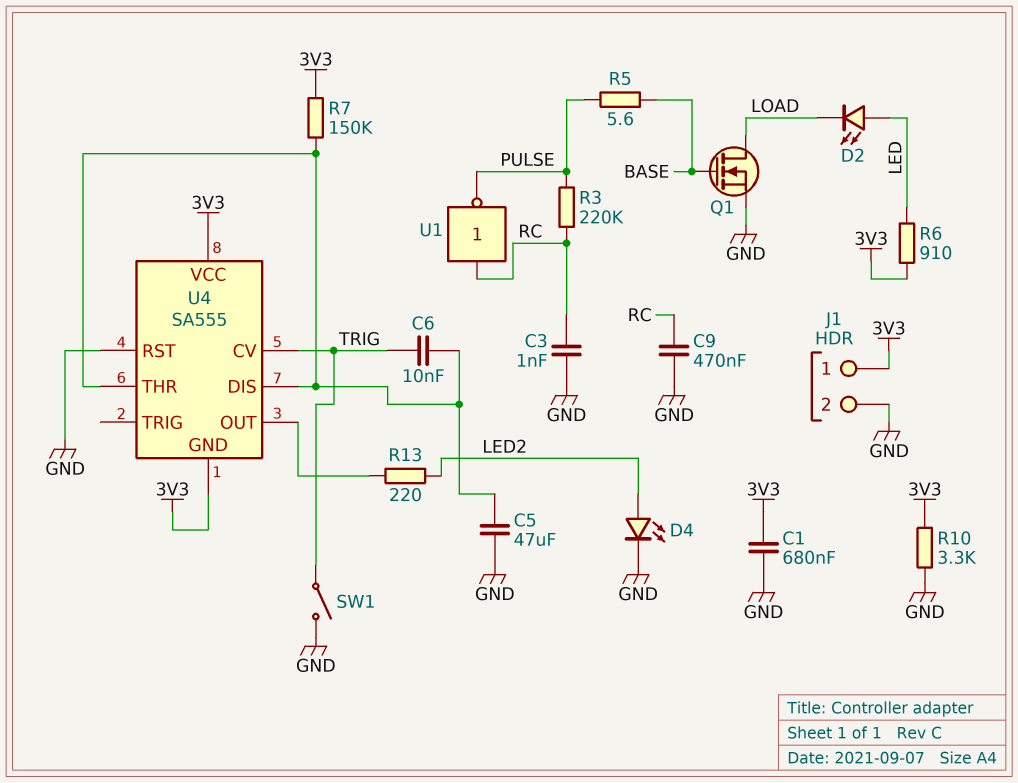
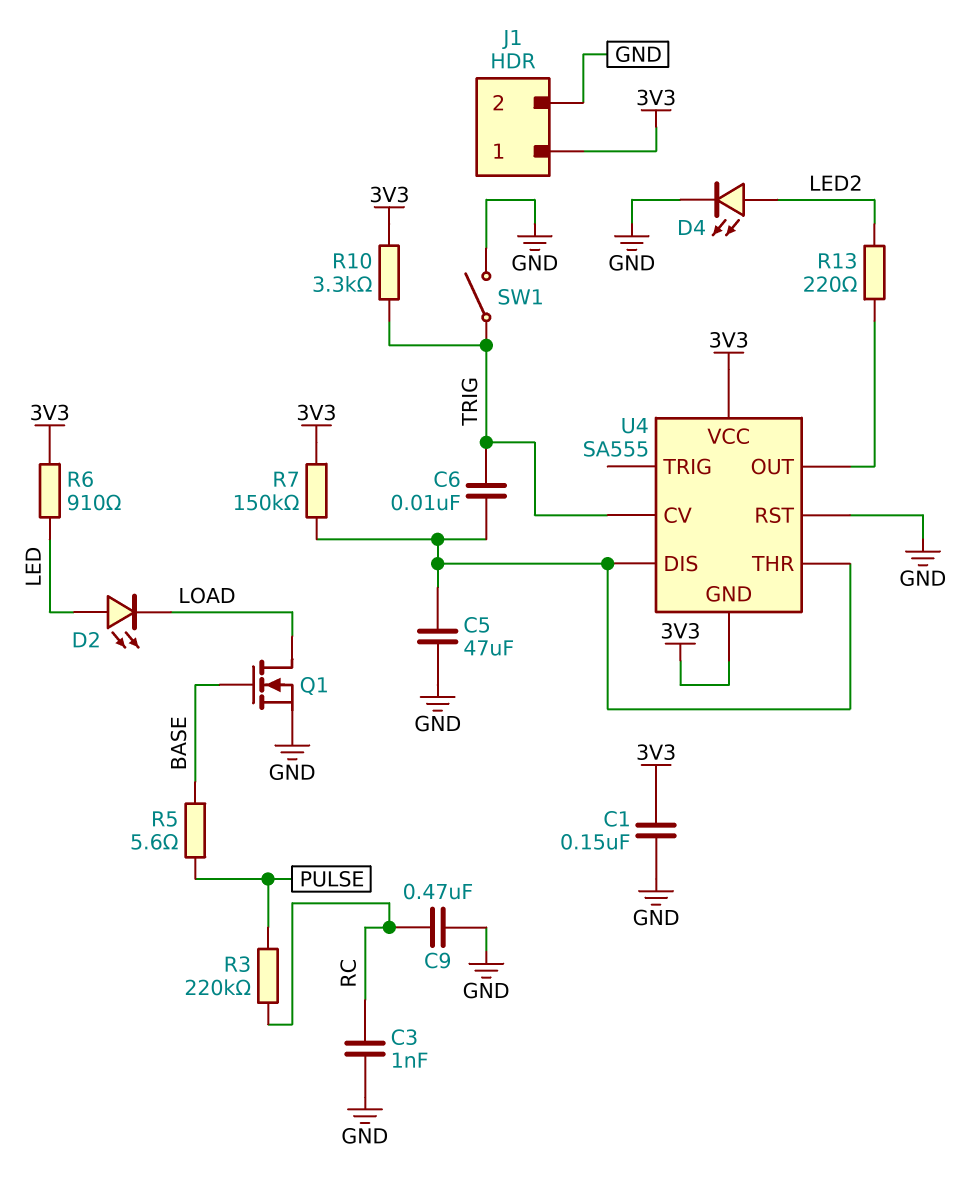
C1: 680nF (3V3, GND) -> 150nF (3V3, GND)
R10: 3.3k (3V3, GND) -> 3.3k (3V3, TRIG)
U1: NOT (in RC, out PULSE) -> none

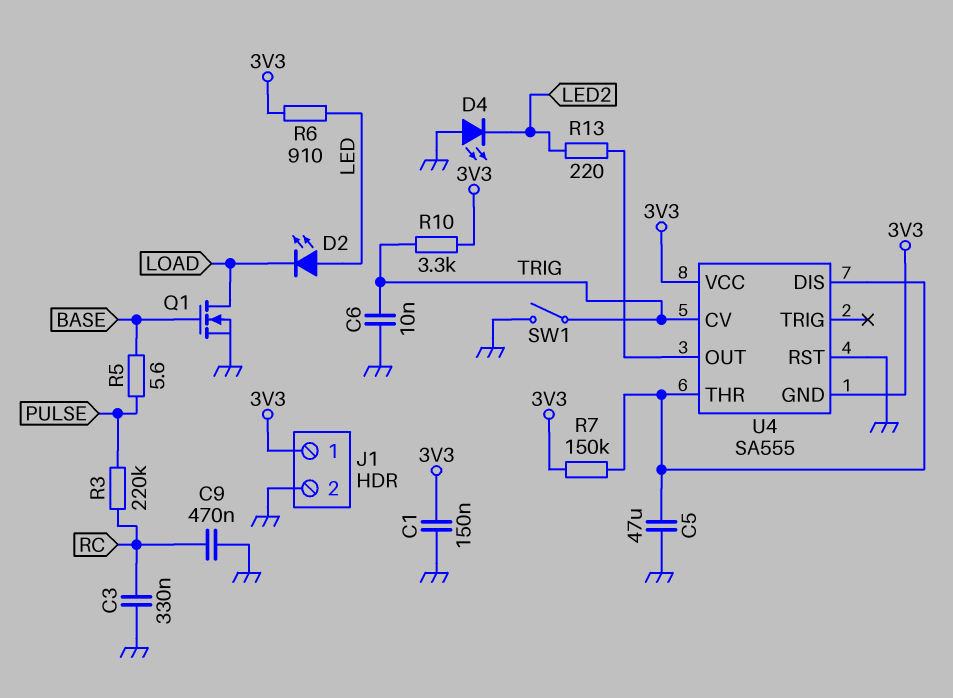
C3: 1nF (GND, RC) -> 330nF (GND, RC)
C6: 10nF (TRIG, U4/DIS) -> 10nF (GND, TRIG)
D4: LED (A LED2, K GND) -> LED (A GND, K LED2)

